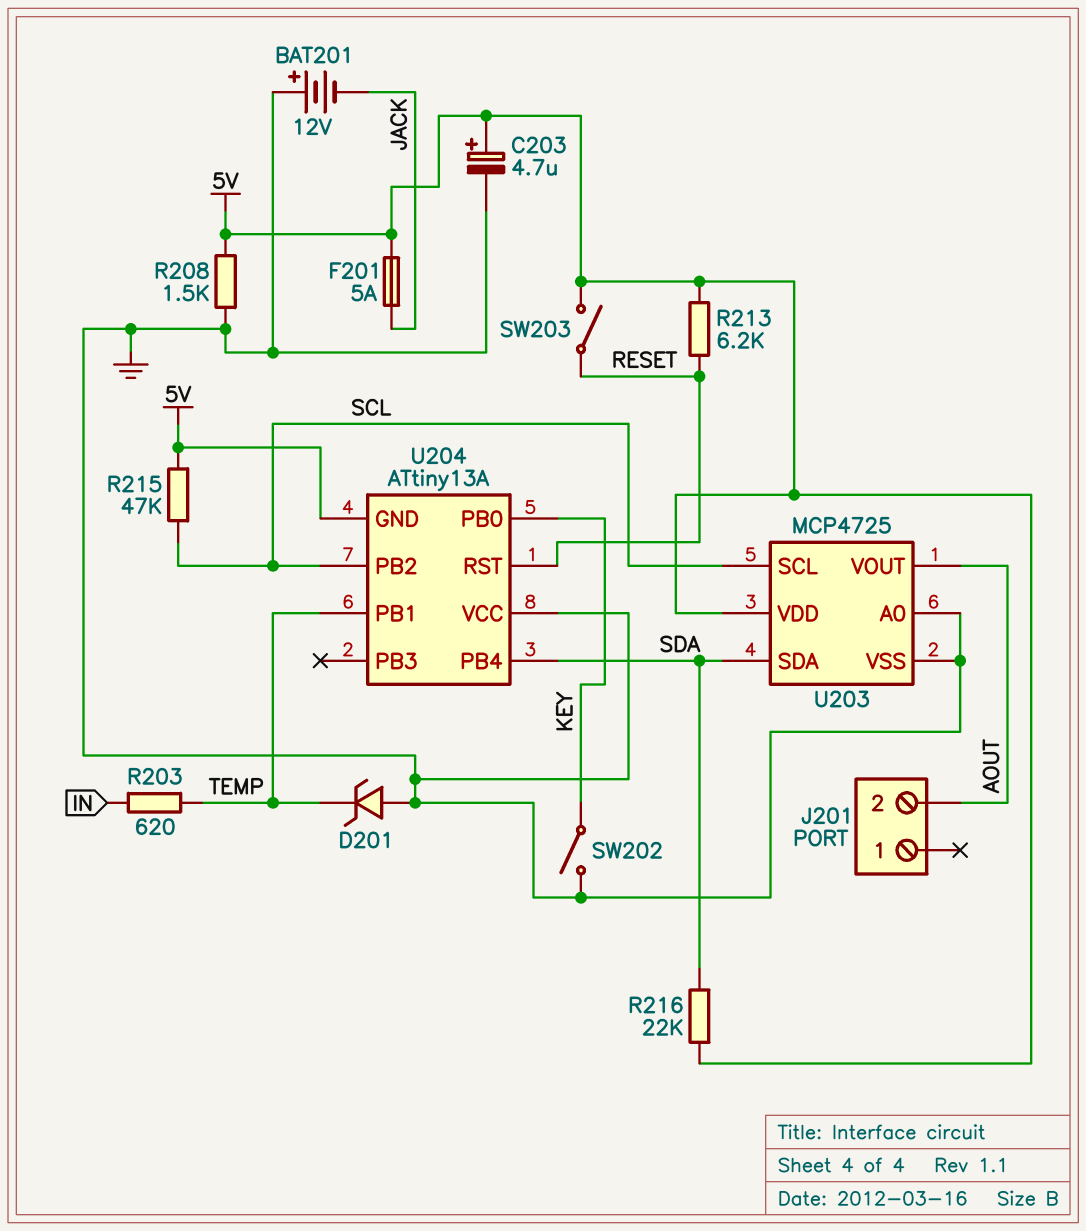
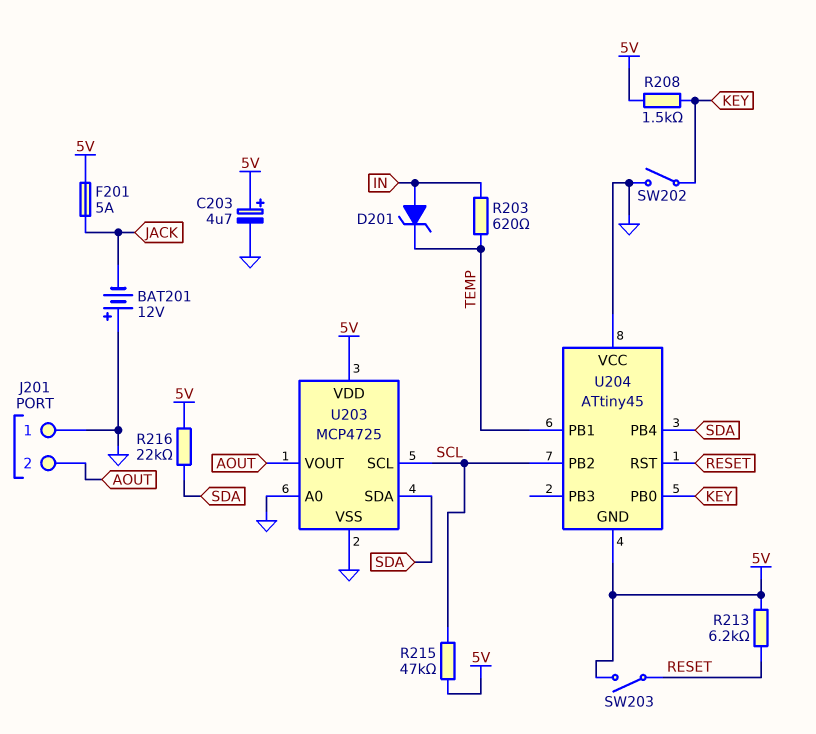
D201: zener (A GND, K TEMP) -> zener (A IN, K TEMP)
J201 pin 1: none -> GND
R208: 1.5k (5V, GND) -> 1.5k (5V, KEY)
U204: ATtiny13A -> ATtiny45

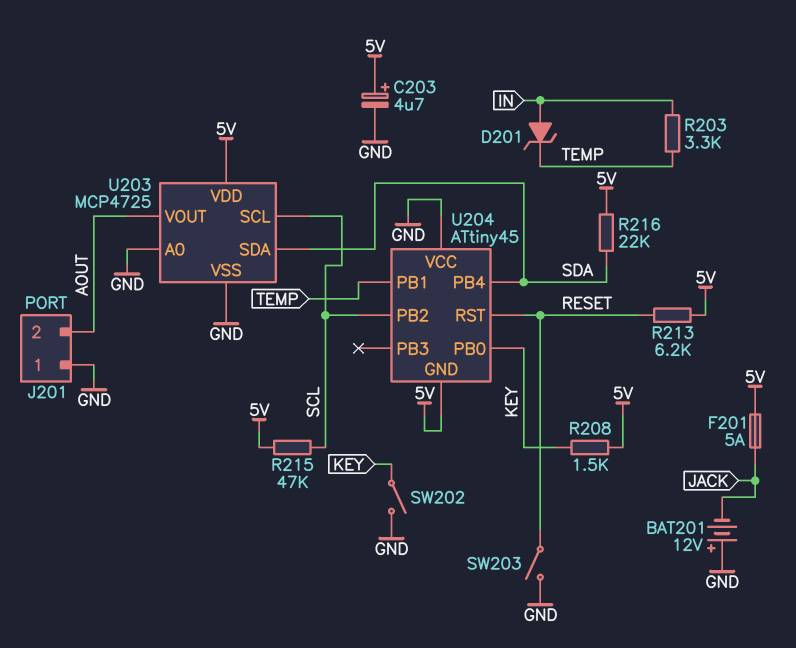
R203: 620 (IN, TEMP) -> 3.3k (IN, TEMP)
SW203: switch (5V, RESET) -> switch (GND, RESET)

